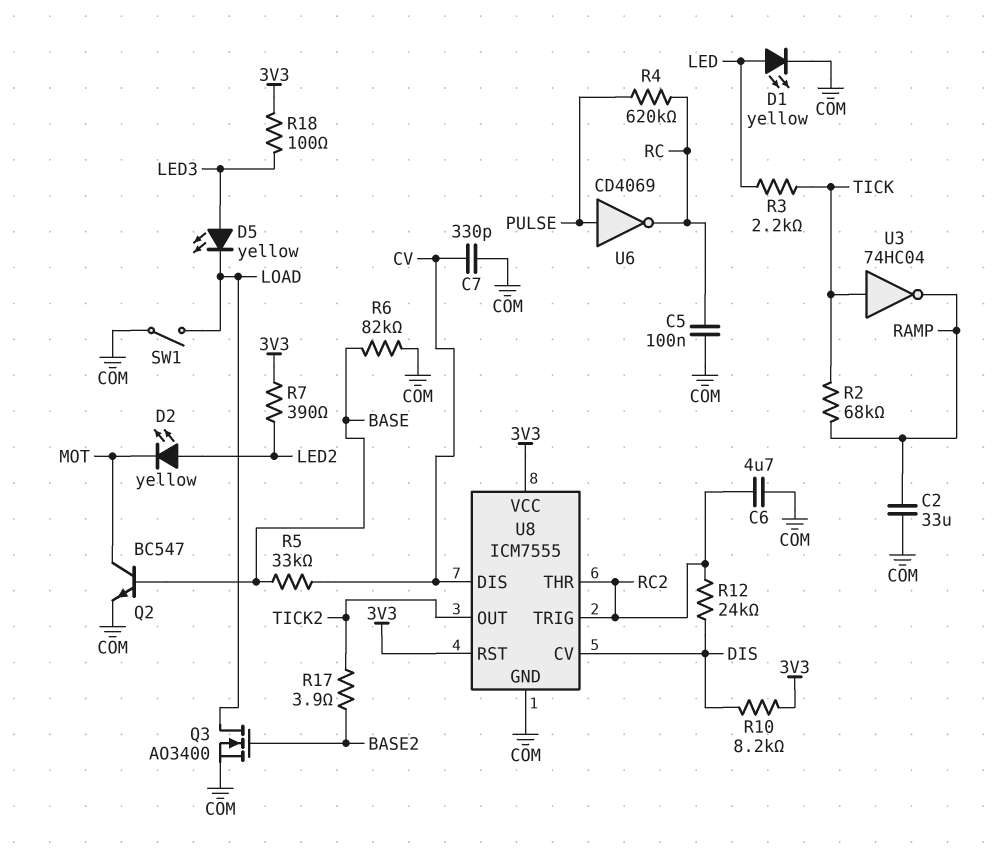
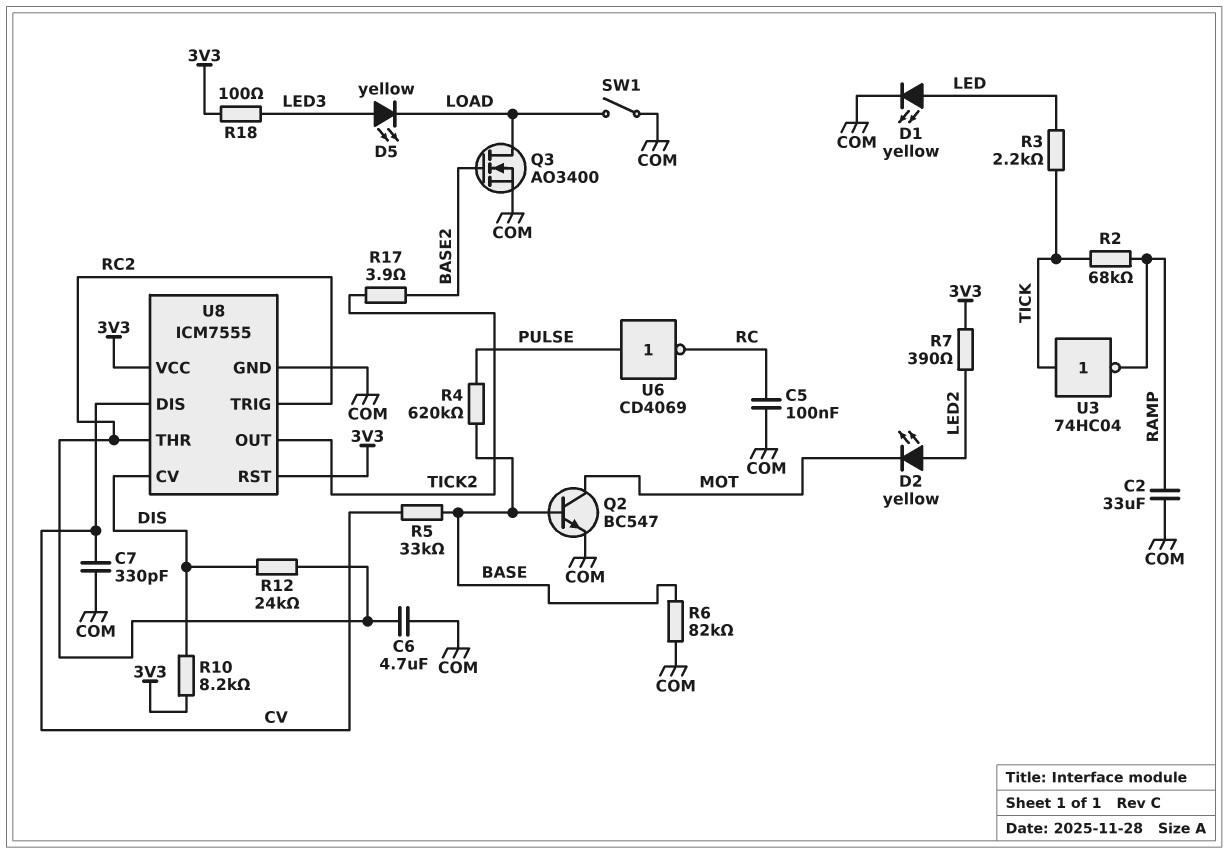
R4: 620k (PULSE, RC) -> 620k (BASE, PULSE)

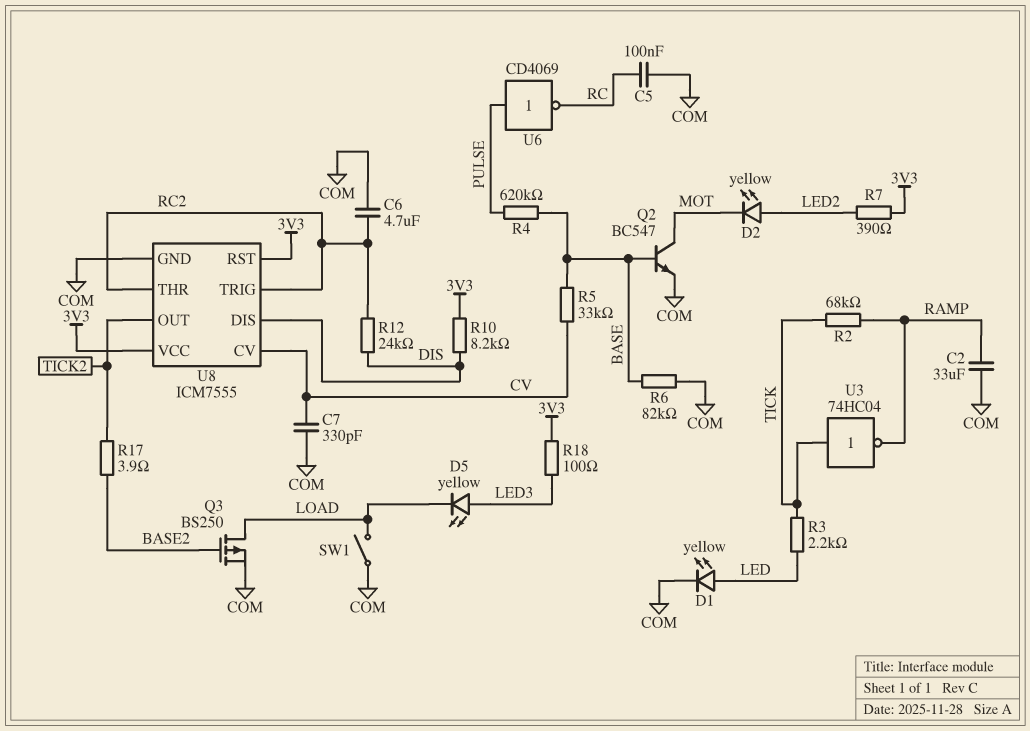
Q3: NMOS AO3400 (G BASE2, D LOAD, S COM) -> PMOS BS250 (G BASE2, D LOAD, S COM)
U8 pin CV: DIS -> CV
U8 pin DIS: CV -> DIS

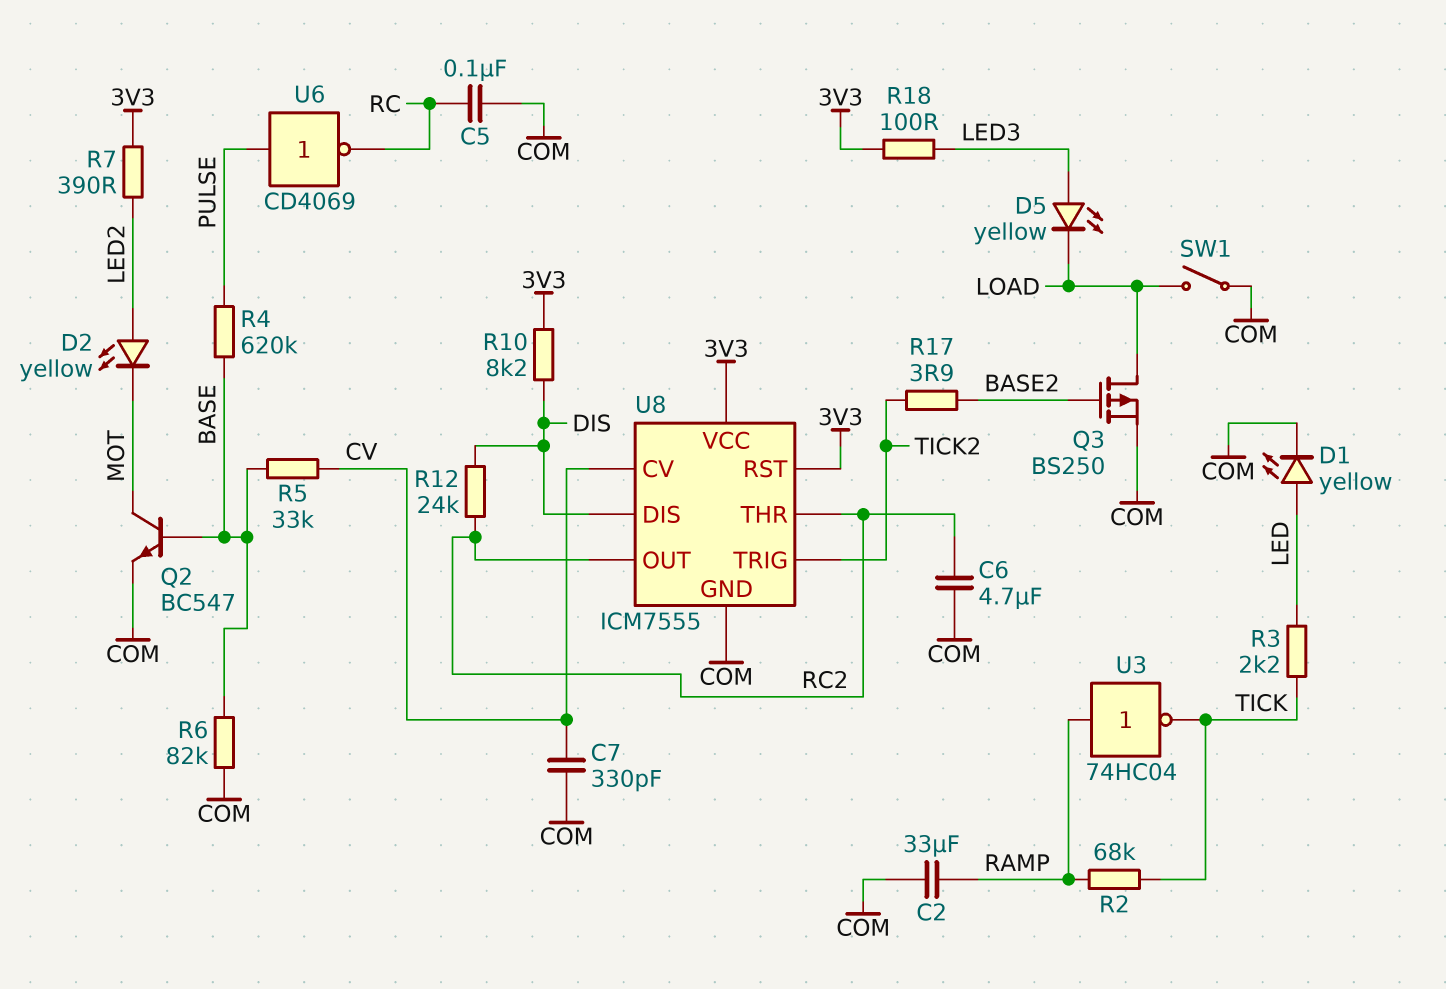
U3: NOT 74HC04 (in TICK, out RAMP) -> NOT 74HC04 (in RAMP, out TICK)
U8 pin OUT: TICK2 -> RC2
U8 pin TRIG: RC2 -> TICK2

